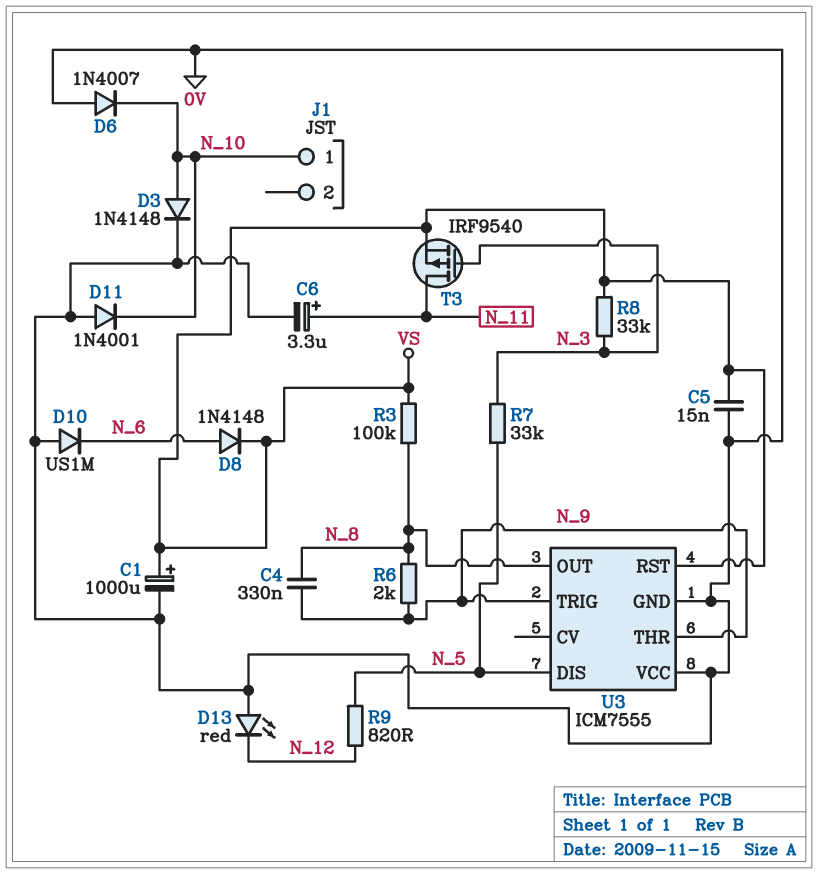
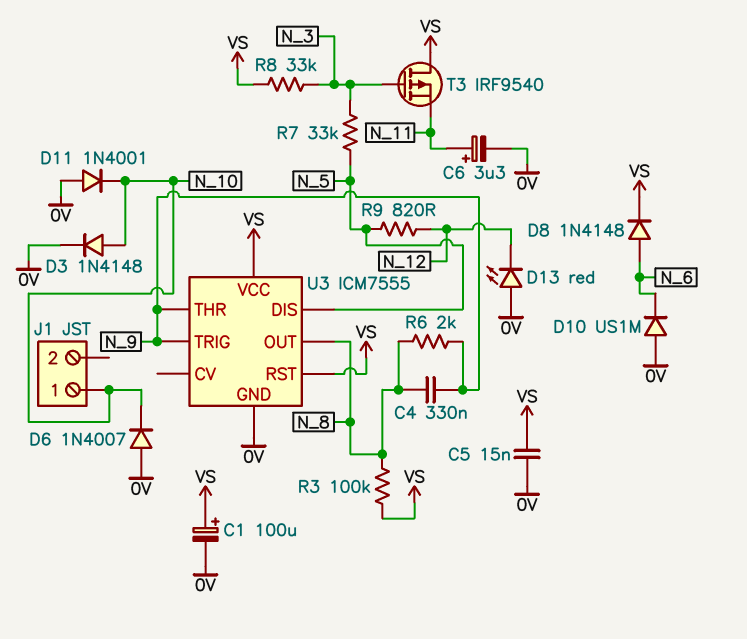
C1: 1000uF (plus VS, minus 0V) -> 100uF (plus VS, minus 0V)
T3: PMOS IRF9540 (G N_3, D N_11, S VS) -> PMOS IRF9540 (G N_3, D VS, S N_11)
U3 pin VCC: 0V -> VS

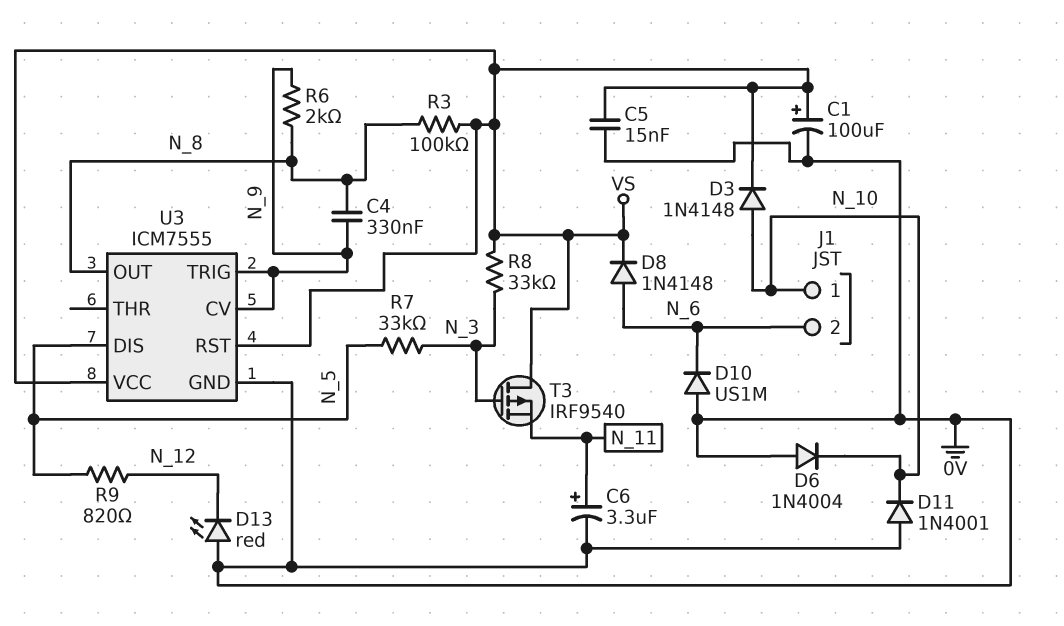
D3: diode 1N4148 (A N_10, K 0V) -> diode 1N4148 (A N_10, K VS)
D6: diode 1N4007 (A 0V, K N_10) -> diode 1N4004 (A 0V, K N_10)
J1 pin 2: none -> N_6
U3 pin CV: none -> N_9
U3 pin THR: N_9 -> none

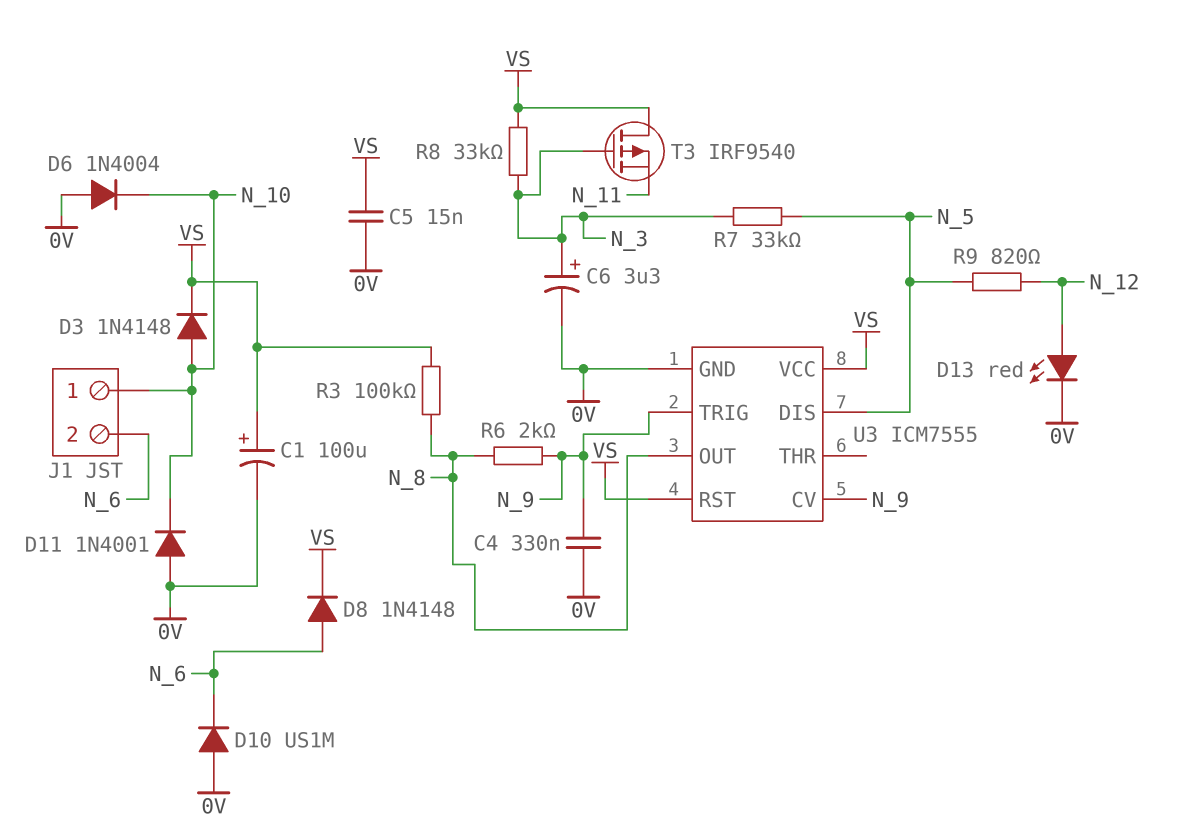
C4: 330nF (N_8, N_9) -> 330nF (0V, N_9)
C6: 3.3uF (plus N_11, minus 0V) -> 3.3uF (plus N_3, minus 0V)
D13: LED red (A 0V, K N_12) -> LED red (A N_12, K 0V)

